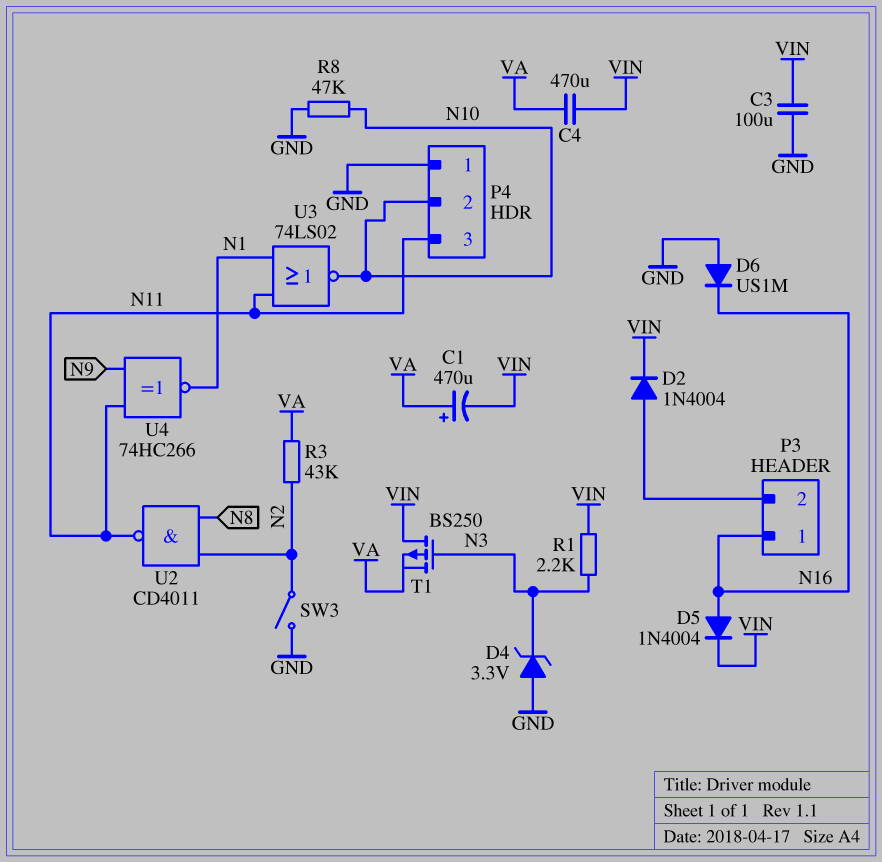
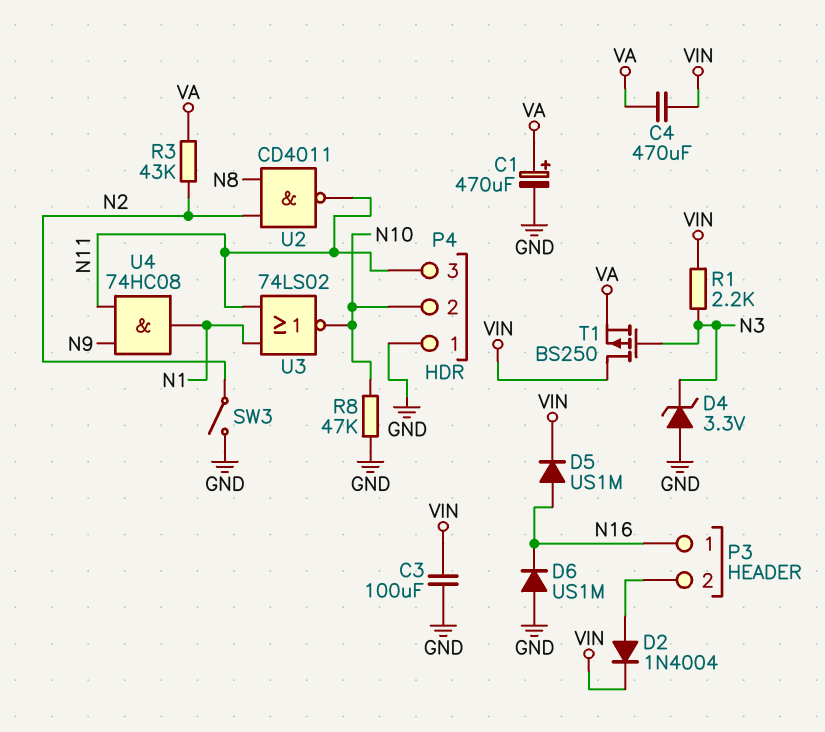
C1: 470uF (plus VA, minus VIN) -> 470uF (plus VA, minus GND)
D5: diode 1N4004 (A N16, K VIN) -> diode US1M (A N16, K VIN)
U4: XNOR 74HC266 (in N9, in N11, out N1) -> AND 74HC08 (in N9, in N11, out N1)

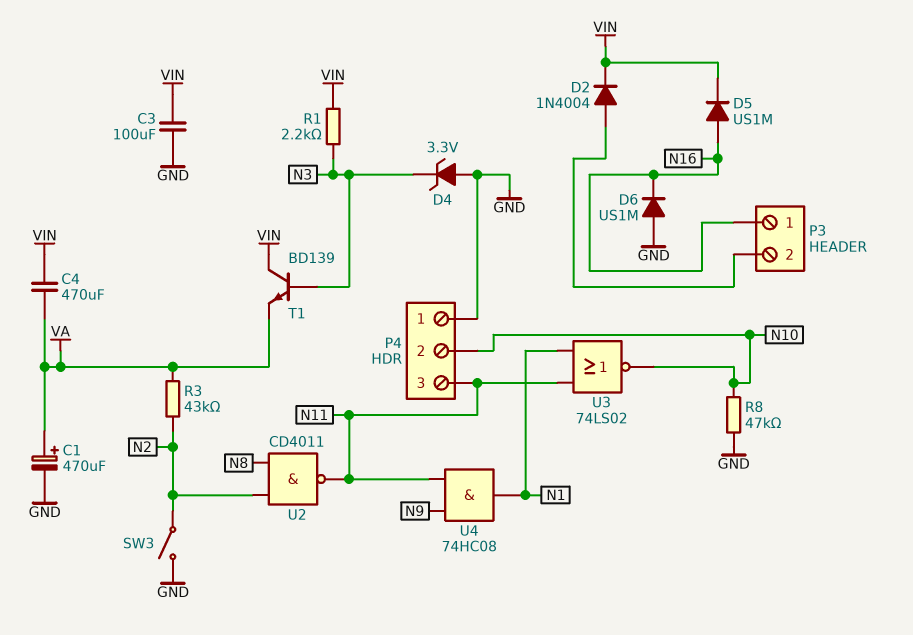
T1: PMOS BS250 (G N3, D VIN, S VA) -> NPN BD139 (B N3, C VIN, E VA)

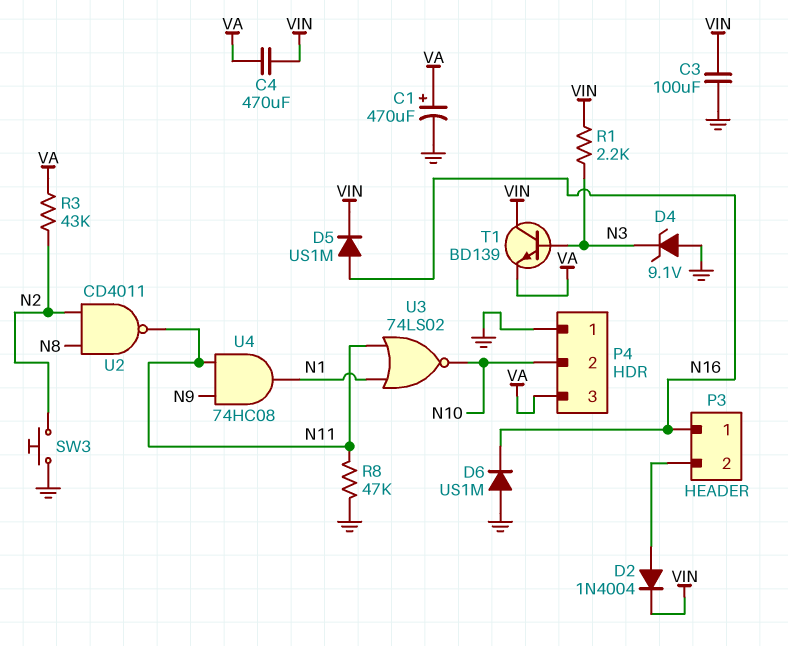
D4: zener 3.3V (A GND, K N3) -> zener 9.1V (A GND, K N3)
P4 pin 3: N11 -> VA
R8: 47k (GND, N10) -> 47k (GND, N11)
SW3: switch (GND, N2) -> button (GND, N2)

